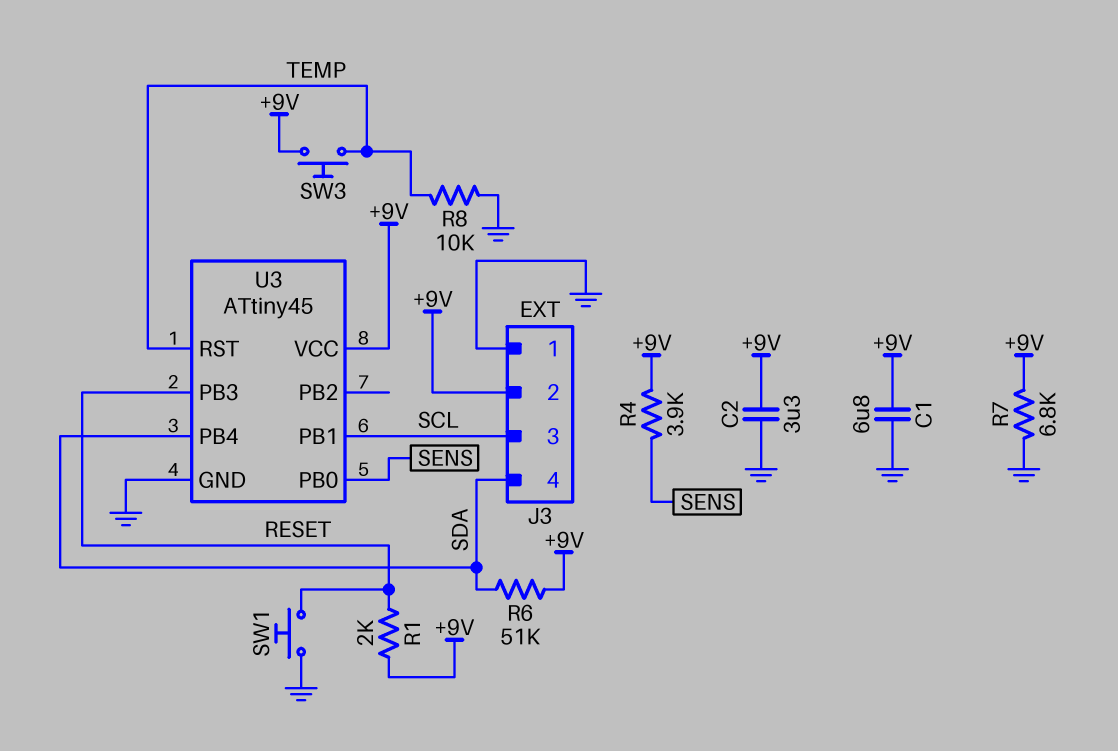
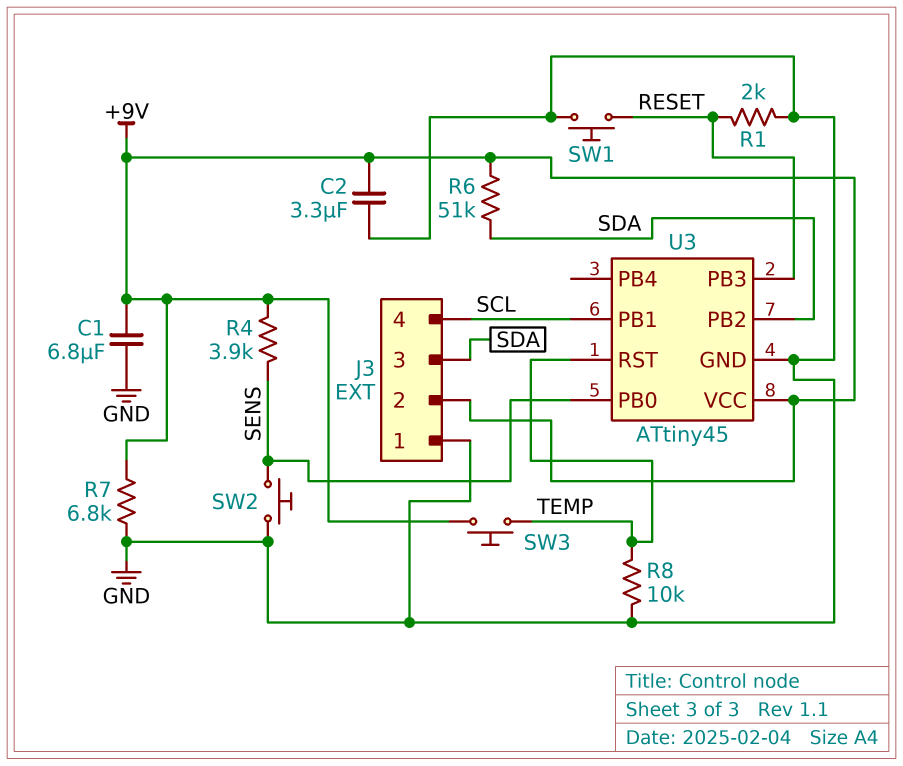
J3 pin 3: SCL -> SDA
J3 pin 4: SDA -> SCL
R1: 2k (+9V, RESET) -> 2k (GND, RESET)
SW2: none -> button (GND, SENS)
U3 pin PB2: none -> SDA
U3 pin PB4: SDA -> none

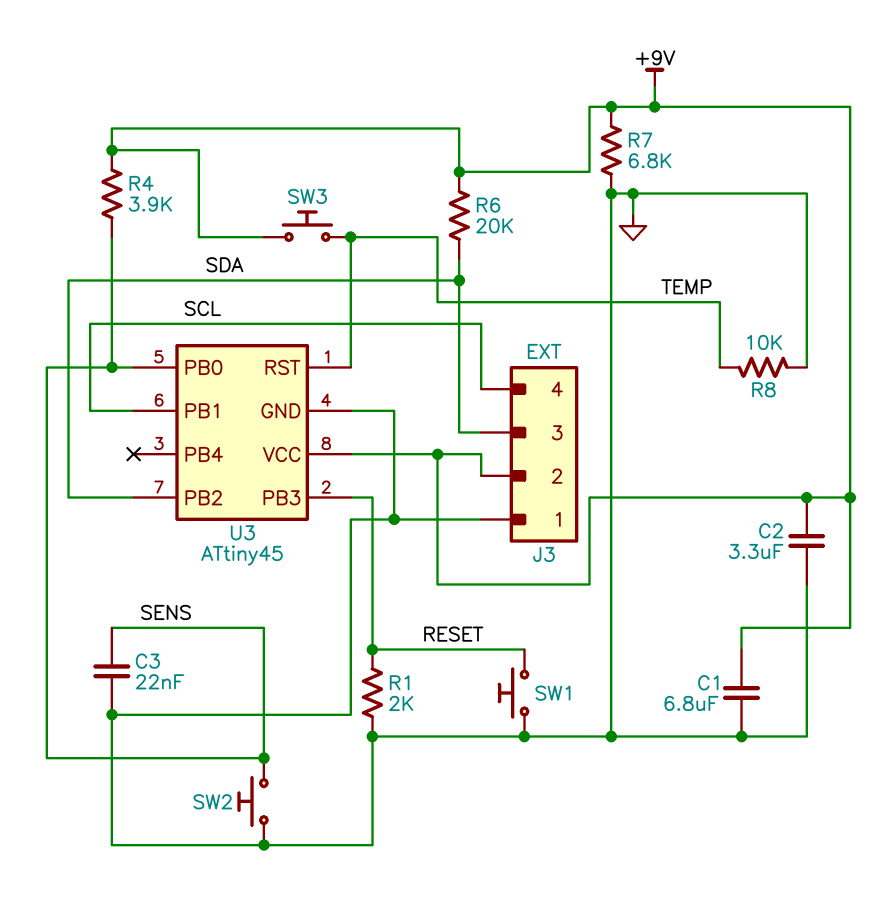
C3: none -> 22nF (GND, SENS)
R6: 51k (+9V, SDA) -> 20k (+9V, SDA)

